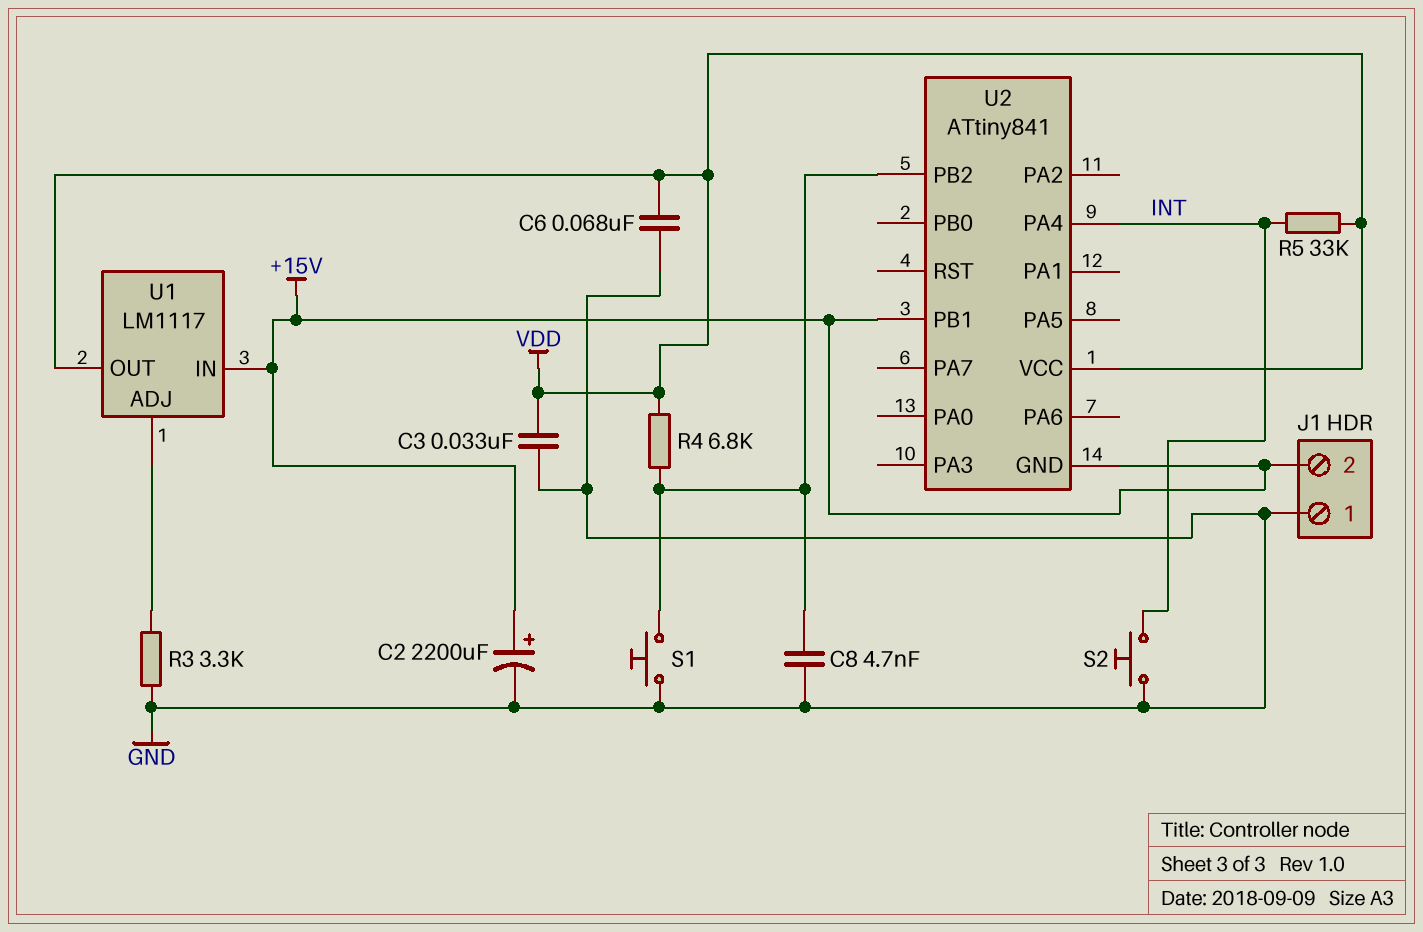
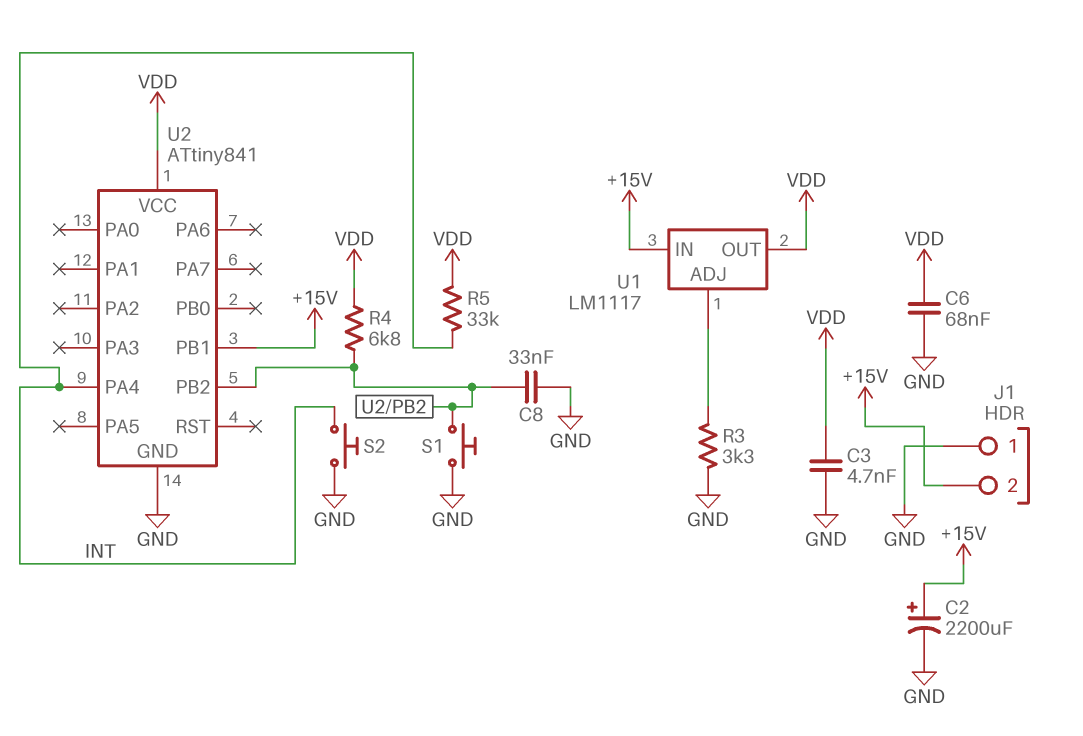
C3: 33nF (GND, VDD) -> 4.7nF (GND, VDD)
C8: 4.7nF (GND, U2/PB2) -> 33nF (GND, U2/PB2)
U2 pin GND: +15V -> GND

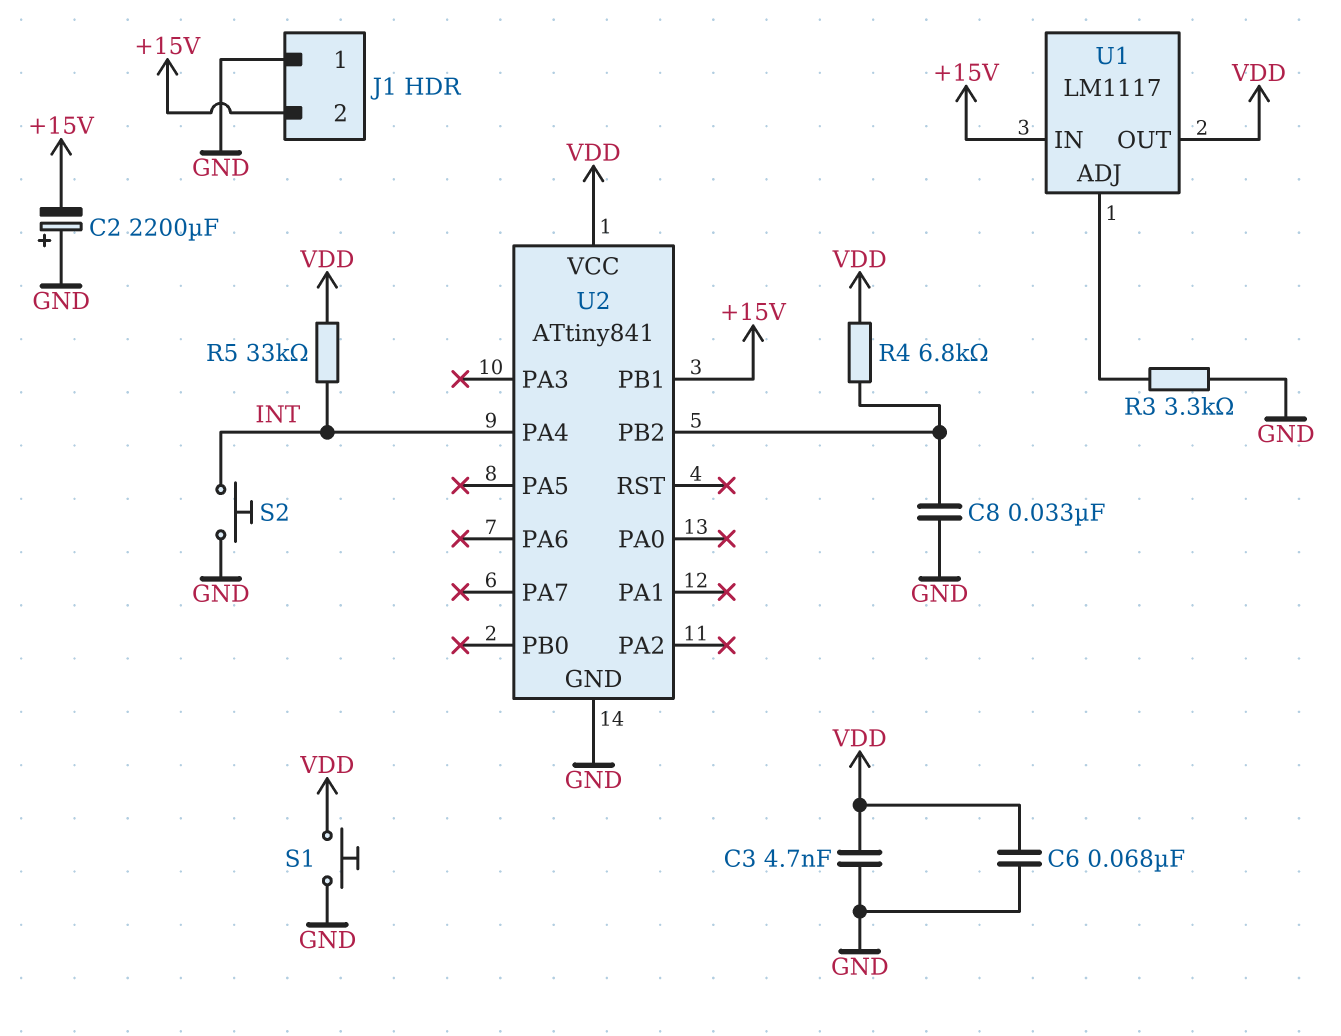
C2: 2200uF (plus +15V, minus GND) -> 2200uF (plus GND, minus +15V)
S1: button (GND, U2/PB2) -> button (GND, VDD)

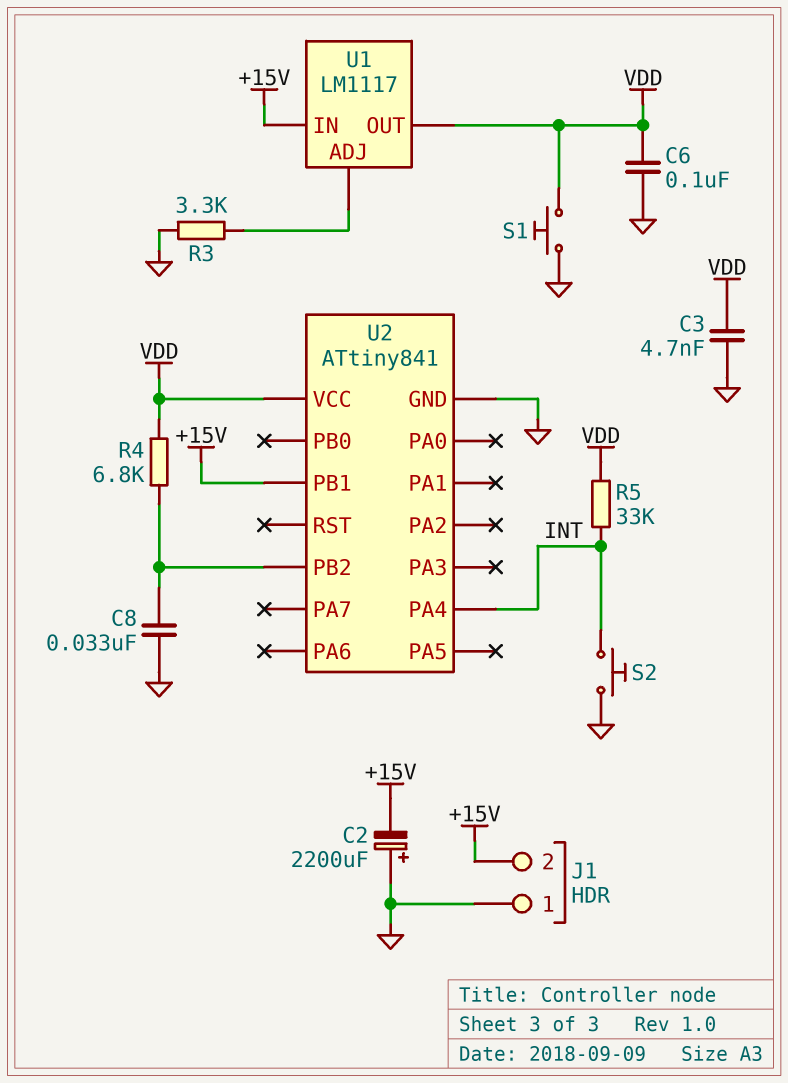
C6: 68nF (GND, VDD) -> 100nF (GND, VDD)

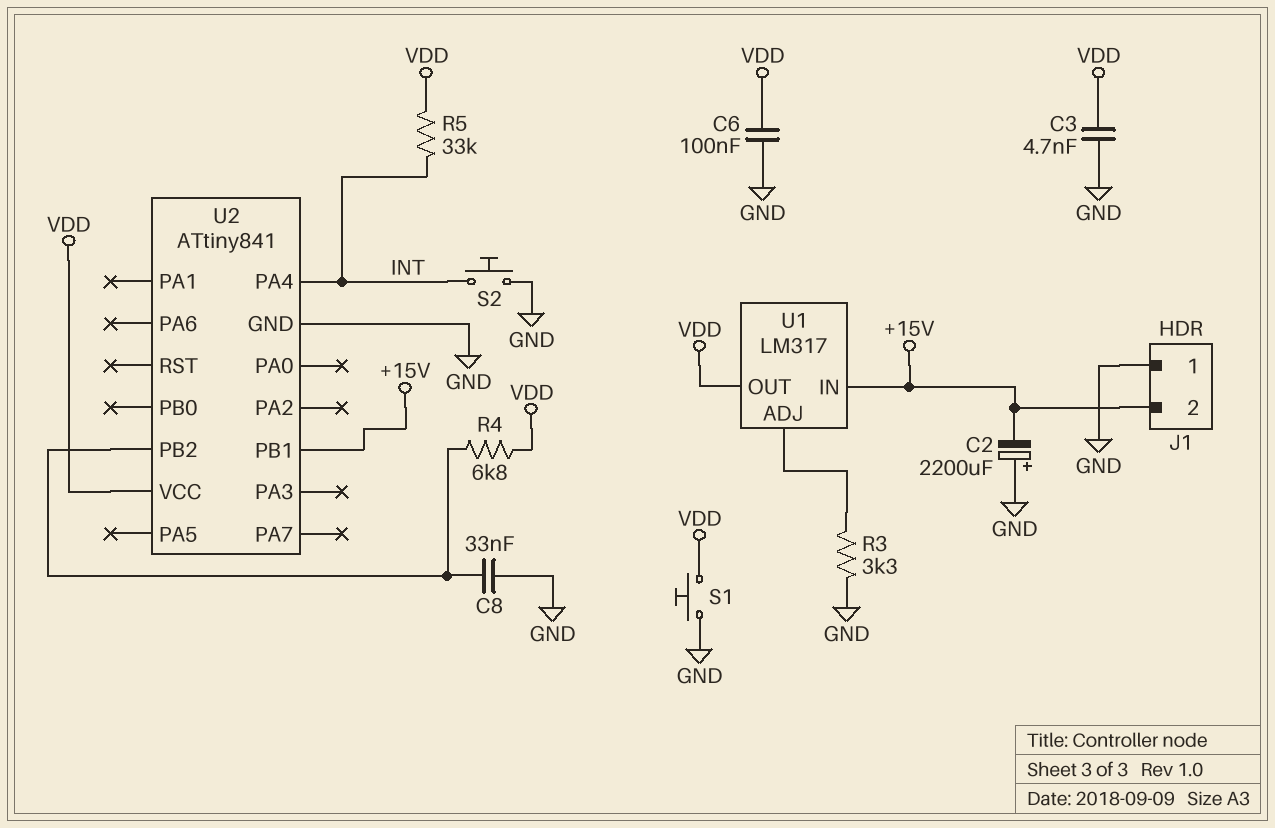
U1: LM1117 -> LM317

